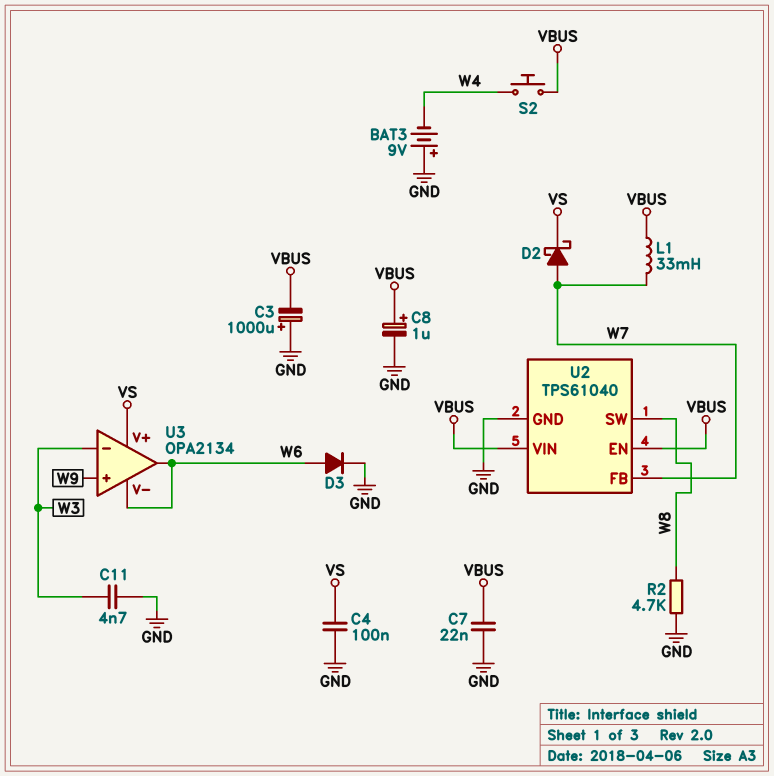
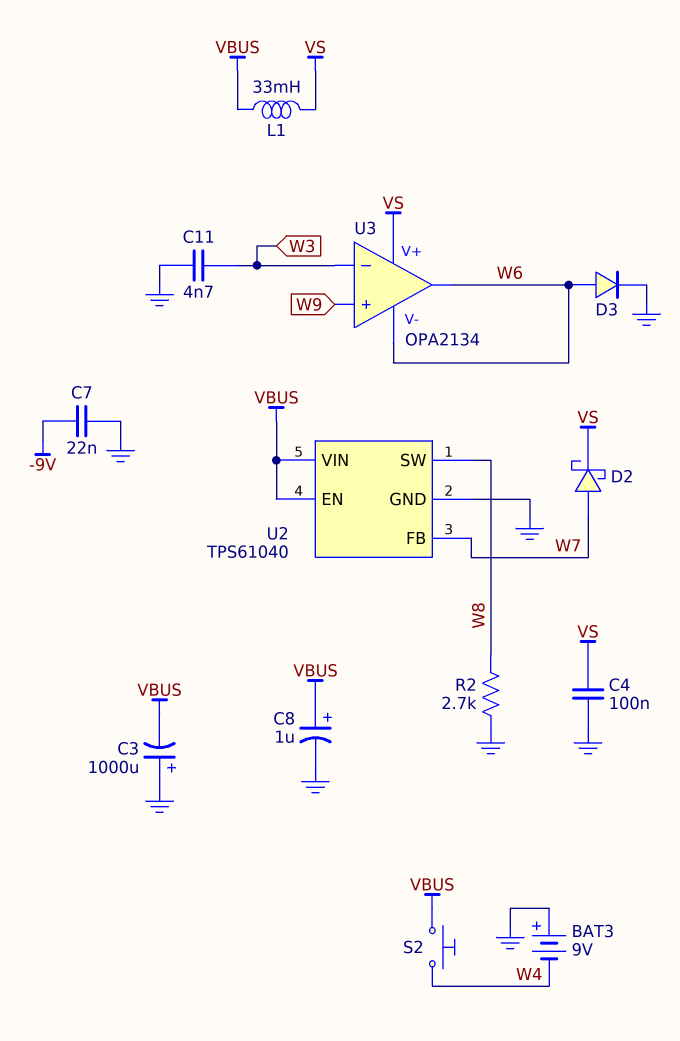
C7: 22nF (GND, VBUS) -> 22nF (-9V, GND)
L1: 33mH (VBUS, W7) -> 33mH (VBUS, VS)
R2: 4.7k (GND, W8) -> 2.7k (GND, W8)

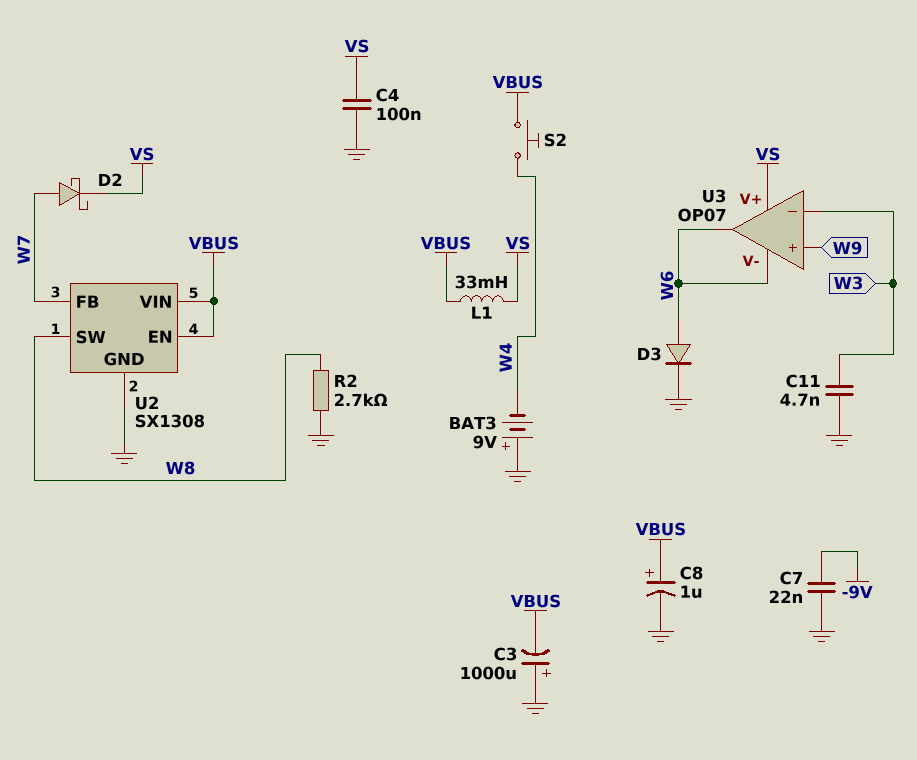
U2: TPS61040 -> SX1308
U3: OPA2134 -> OP07

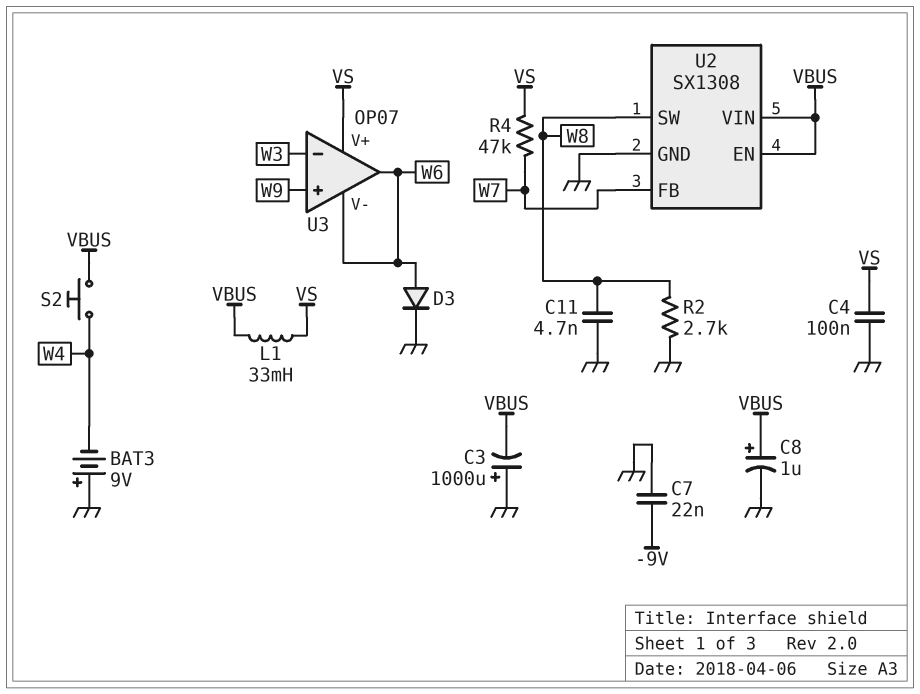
C11: 4.7nF (GND, W3) -> 4.7nF (GND, W8)
D2: schottky (A W7, K VS) -> none
R4: none -> 47k (VS, W7)

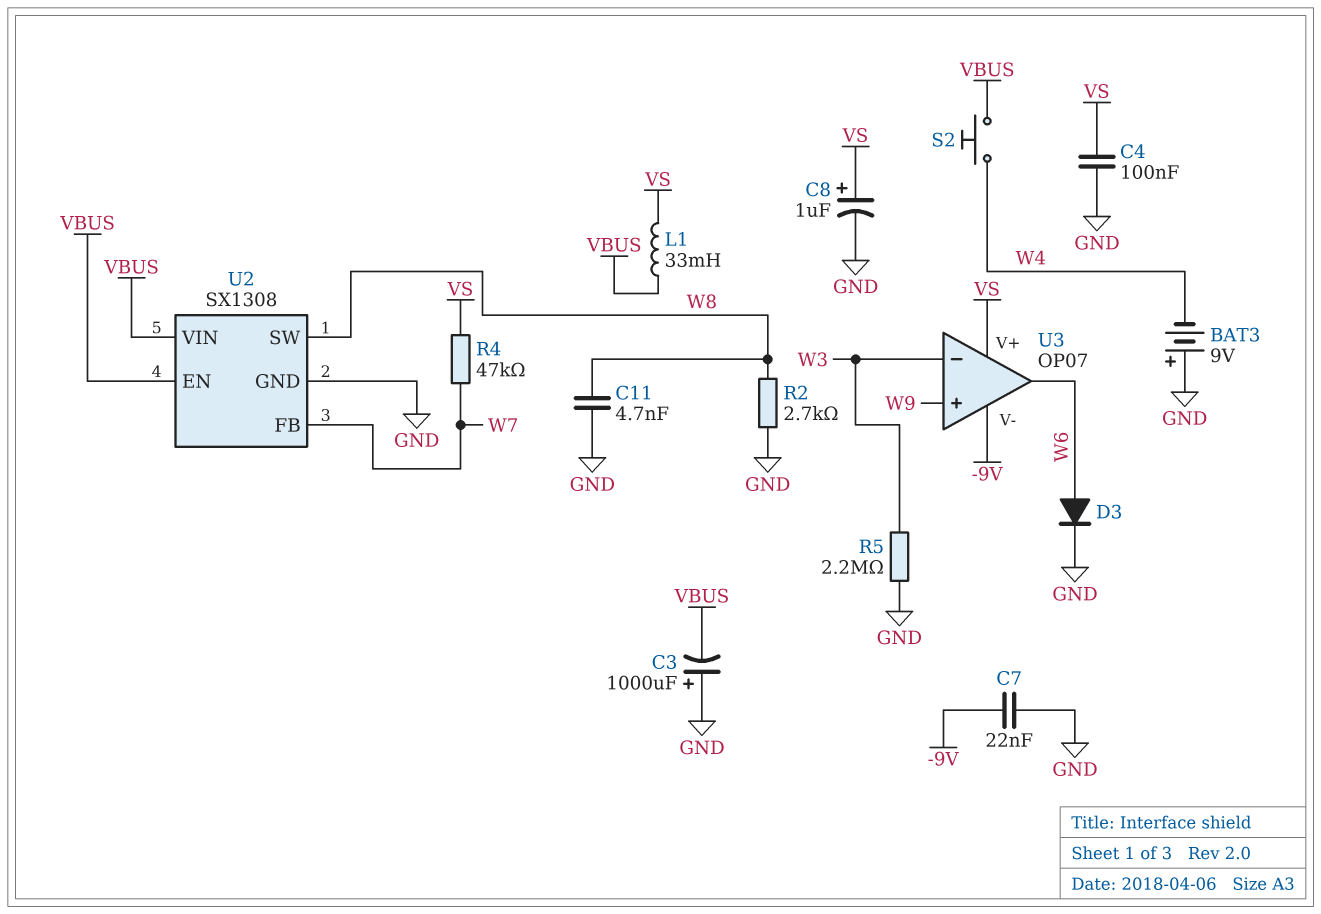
C8: 1uF (plus VBUS, minus GND) -> 1uF (plus VS, minus GND)
R5: none -> 2.2M (GND, W3)
U3 pin V-: W6 -> -9V

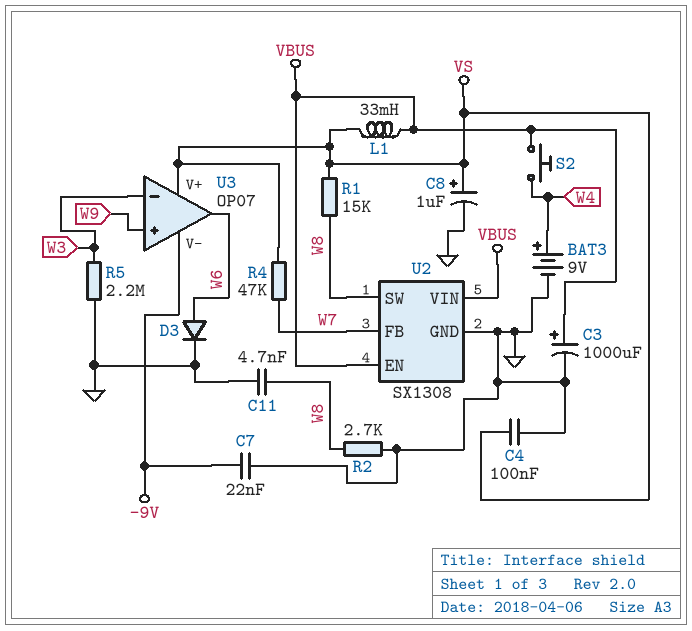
BAT3: 9V (plus GND, minus W4) -> 9V (plus W4, minus GND)
C3: 1000uF (plus GND, minus VBUS) -> 1000uF (plus VBUS, minus GND)
R1: none -> 15k (VS, W8)

